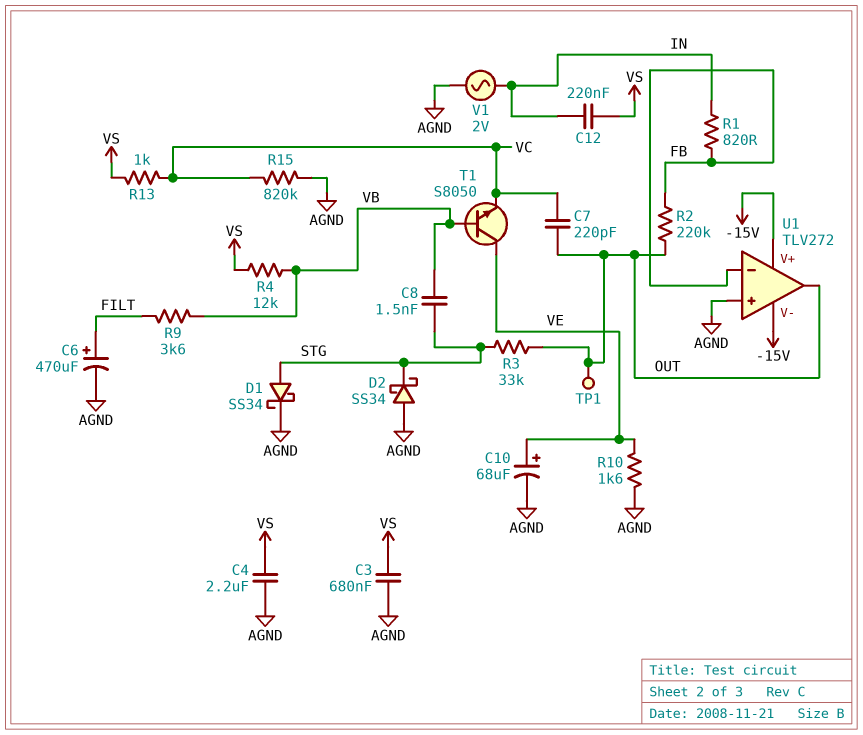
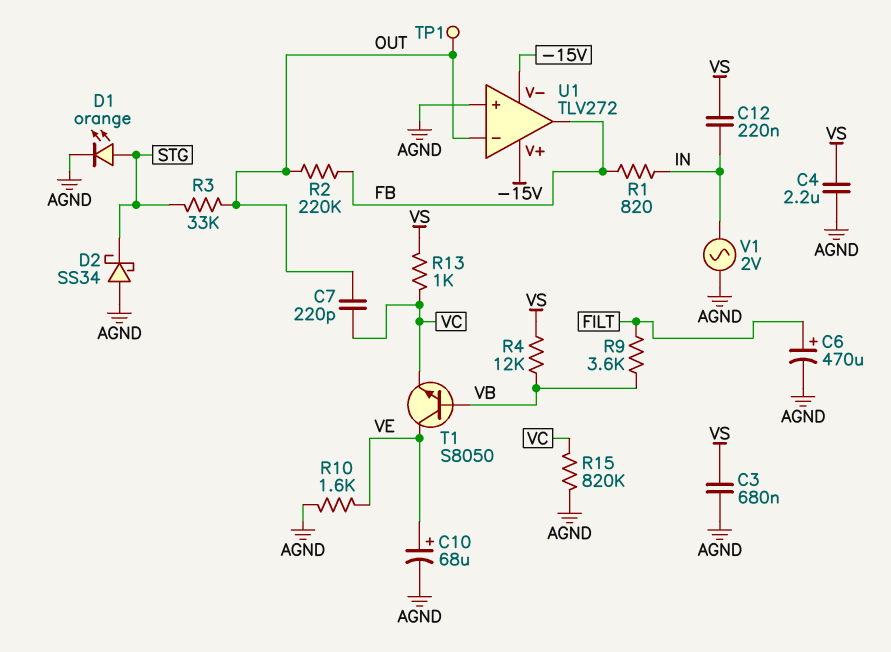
C8: 1.5nF (STG, VB) -> none
D1: schottky SS34 (A STG, K AGND) -> LED orange (A STG, K AGND)
U1 pin in-: FB -> OUT
U1 pin out: OUT -> FB

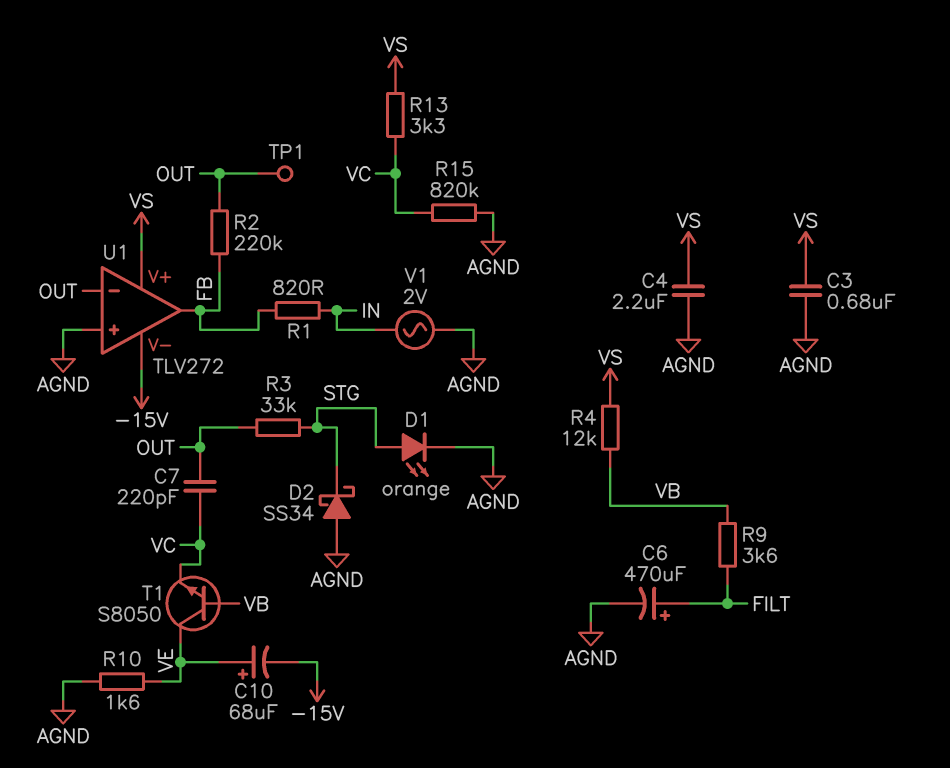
C10: 68uF (plus VE, minus AGND) -> 68uF (plus VE, minus -15V)
C12: 220nF (IN, VS) -> none
R13: 1k (VC, VS) -> 3.3k (VC, VS)
U1 pin V+: -15V -> VS

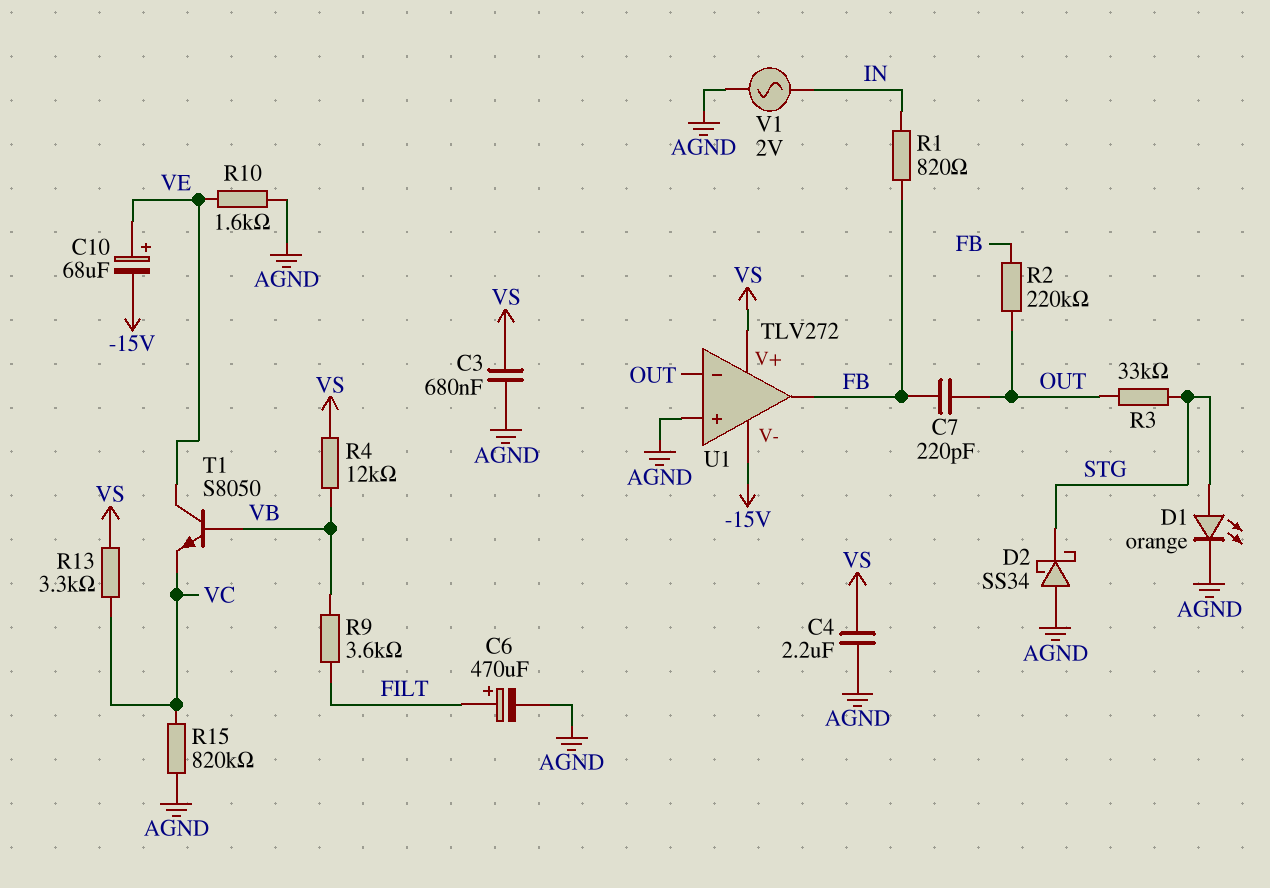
C7: 220pF (OUT, VC) -> 220pF (FB, OUT)
TP1: test point (OUT) -> none

